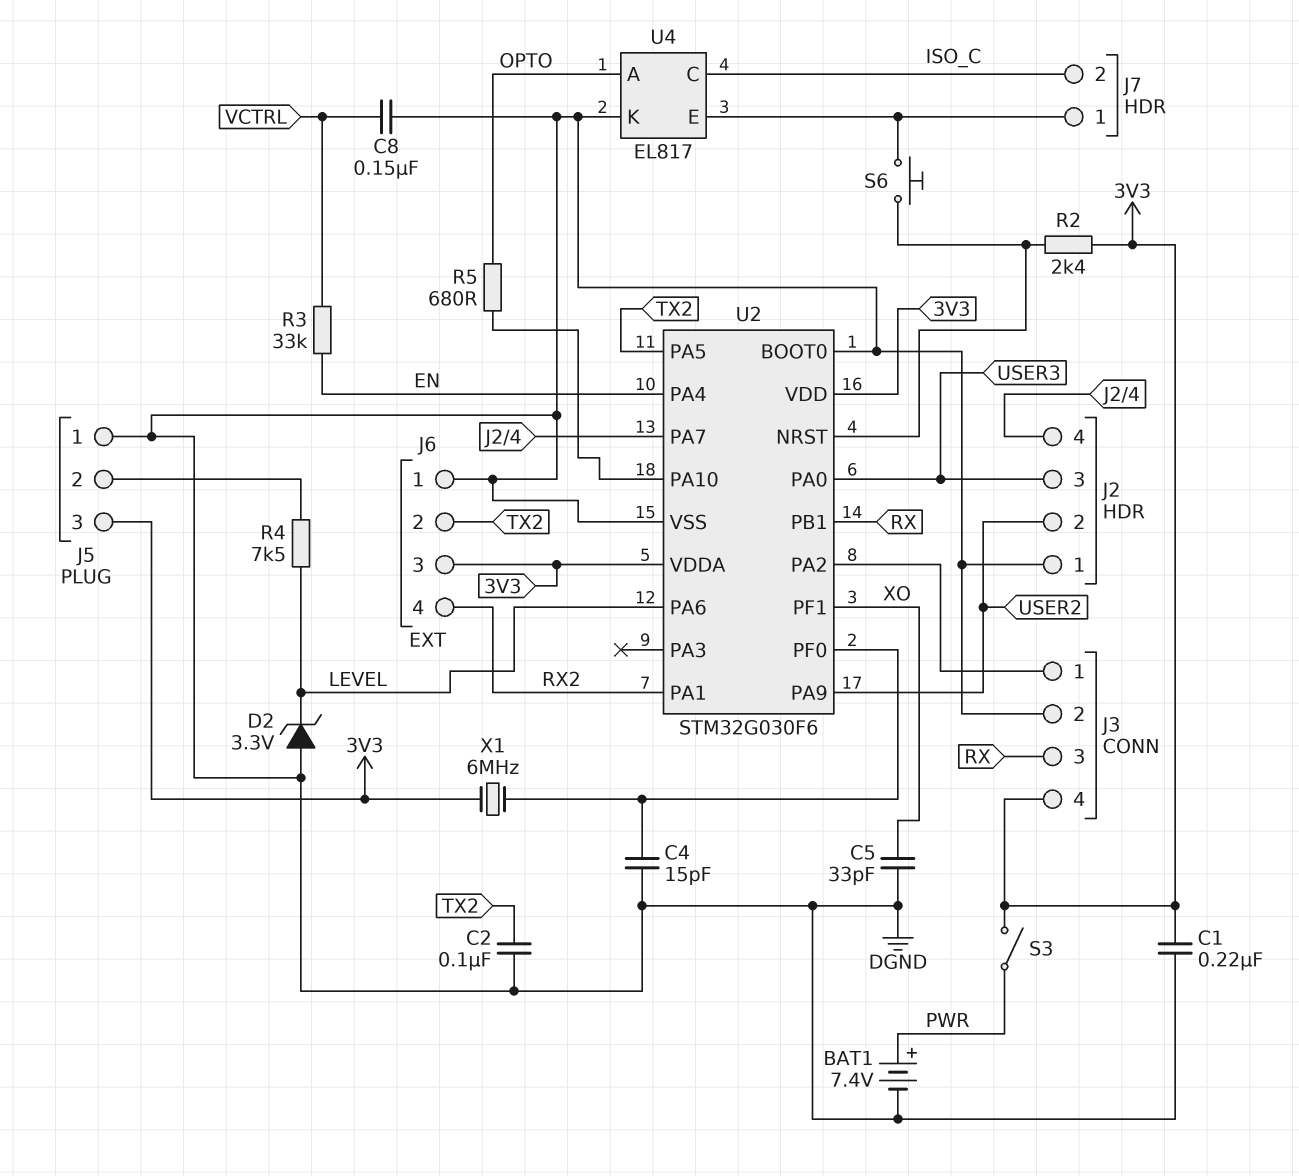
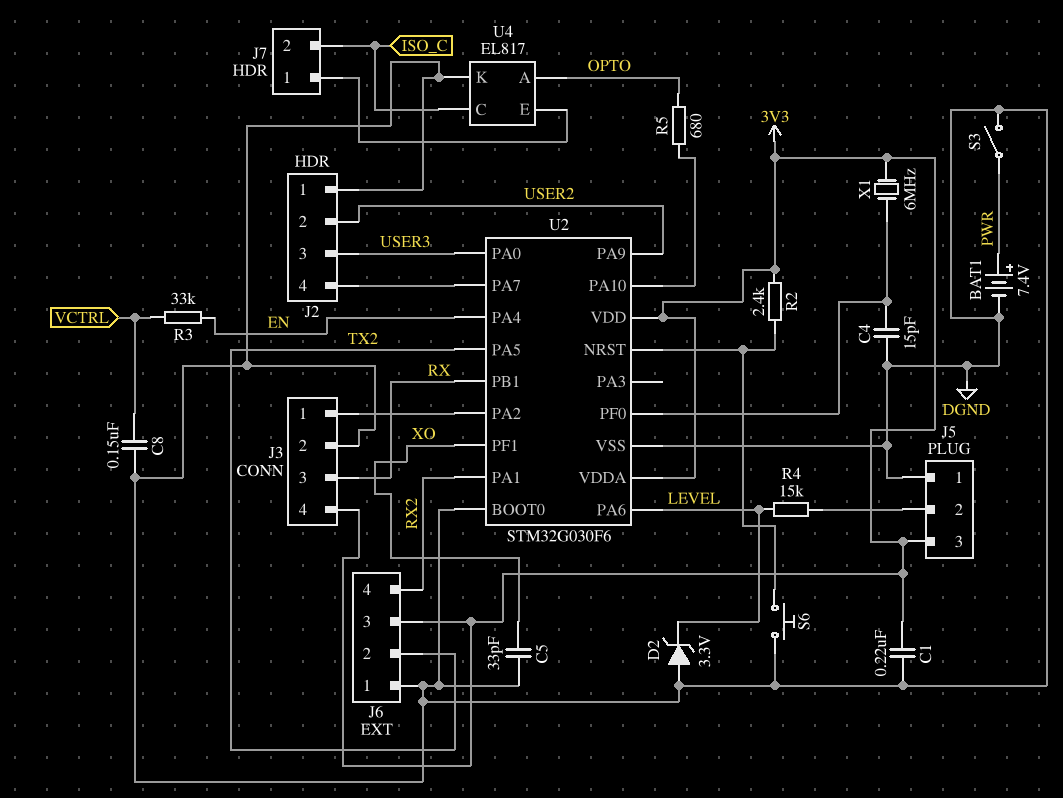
C2: 100nF (DGND, TX2) -> none
R4: 7.5k (J5/2, LEVEL) -> 15k (J5/2, LEVEL)
S3: switch (3V3, PWR) -> switch (DGND, PWR)
S6: button (J7/1, U2/NRST) -> button (DGND, U2/NRST)

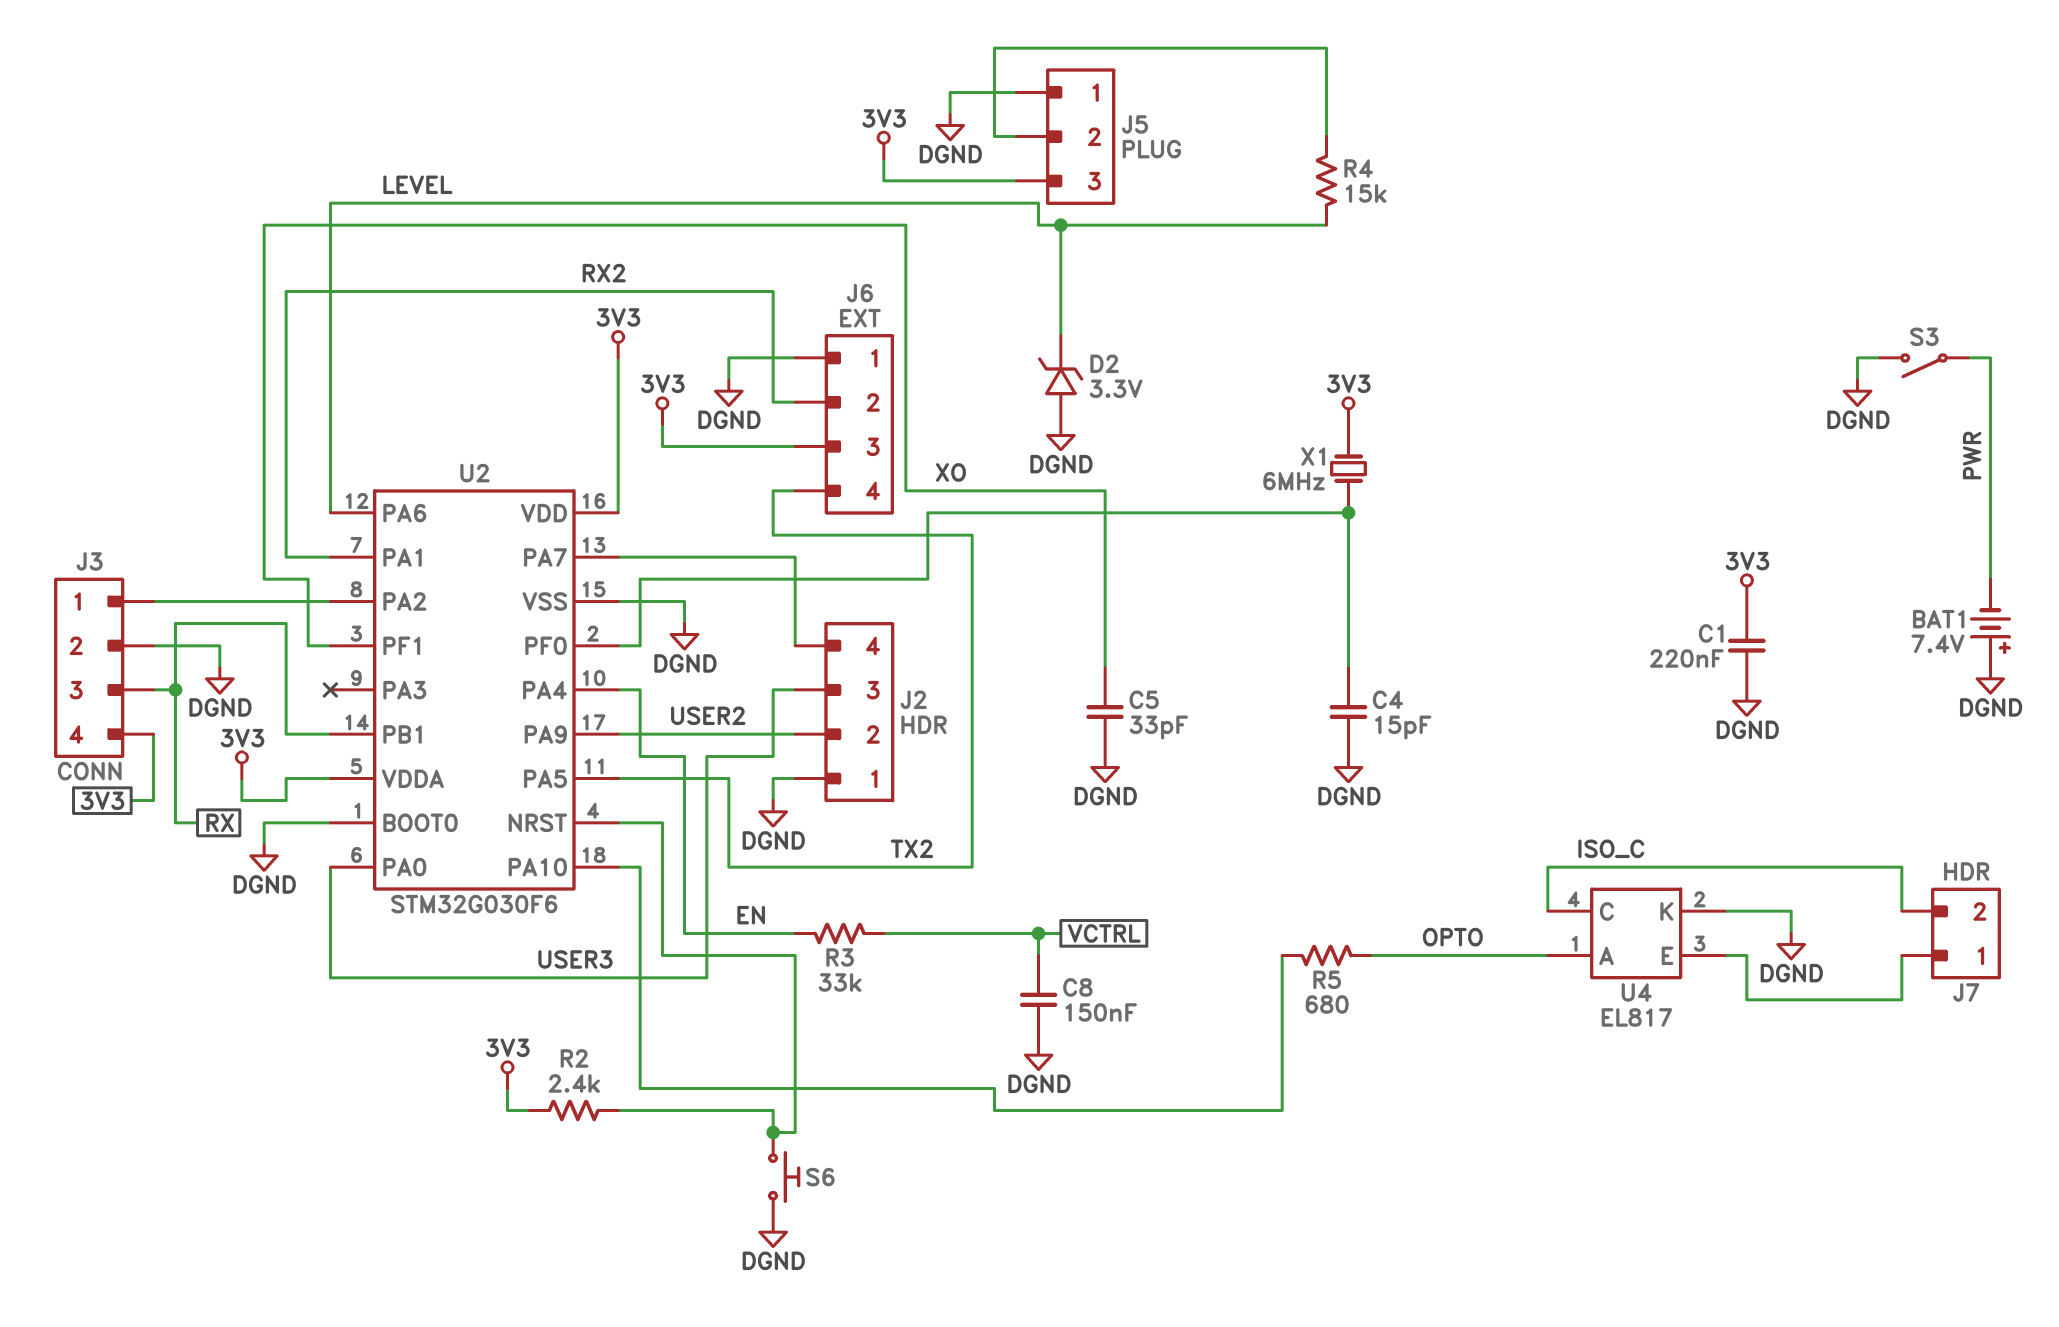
BAT1: 7.4V (plus PWR, minus DGND) -> 7.4V (plus DGND, minus PWR)
J6 pin 2: TX2 -> RX2
J6 pin 4: RX2 -> TX2

